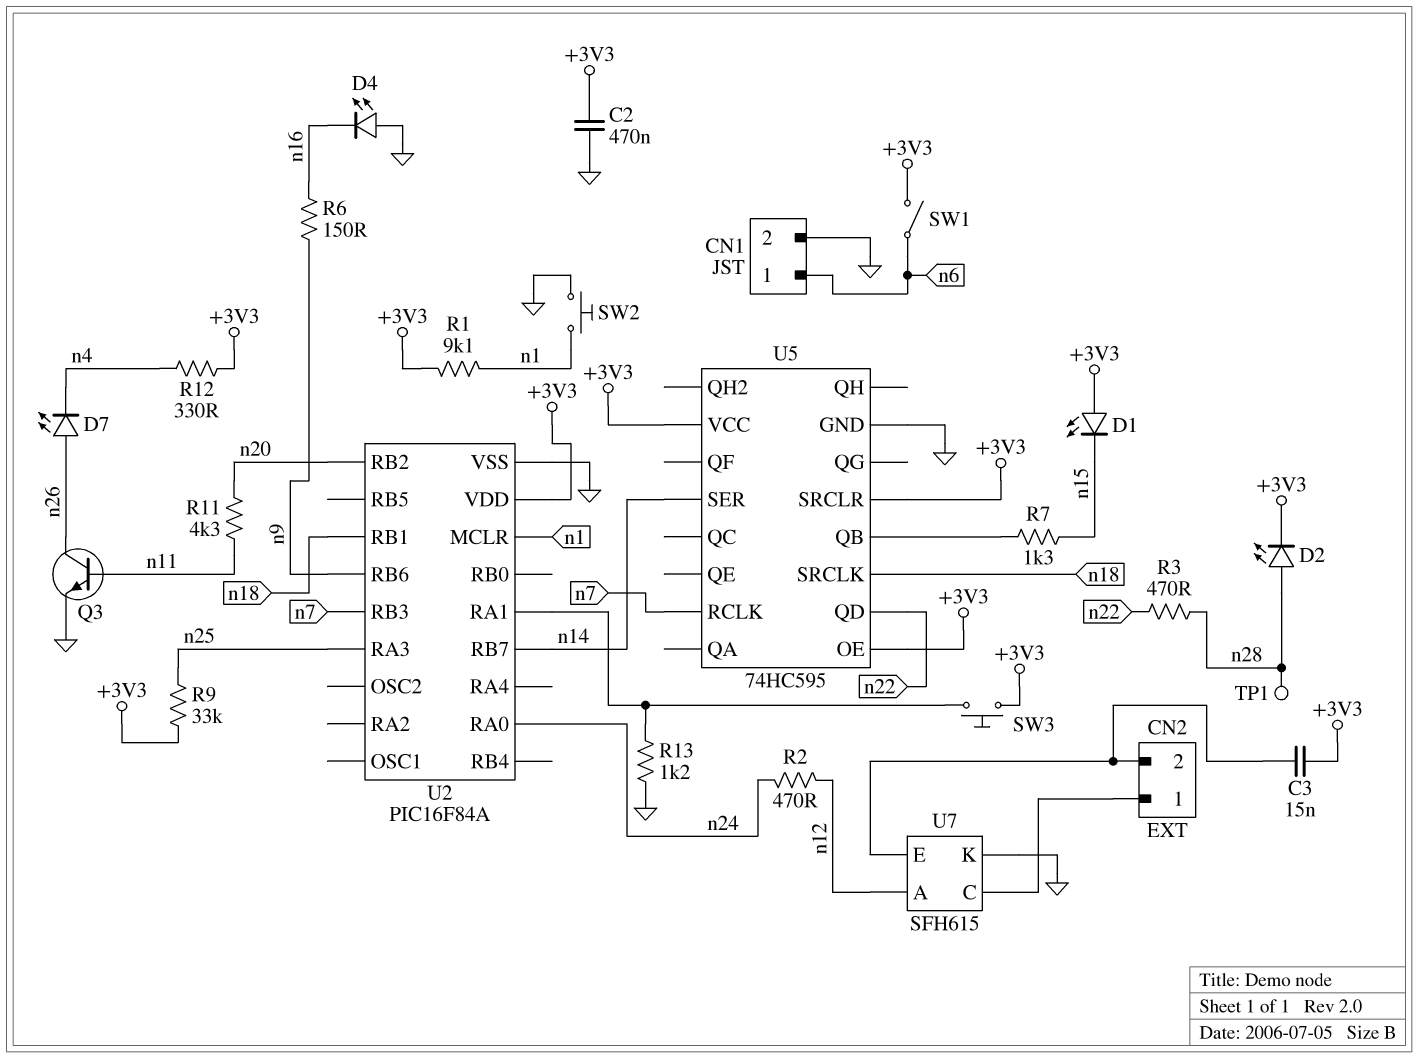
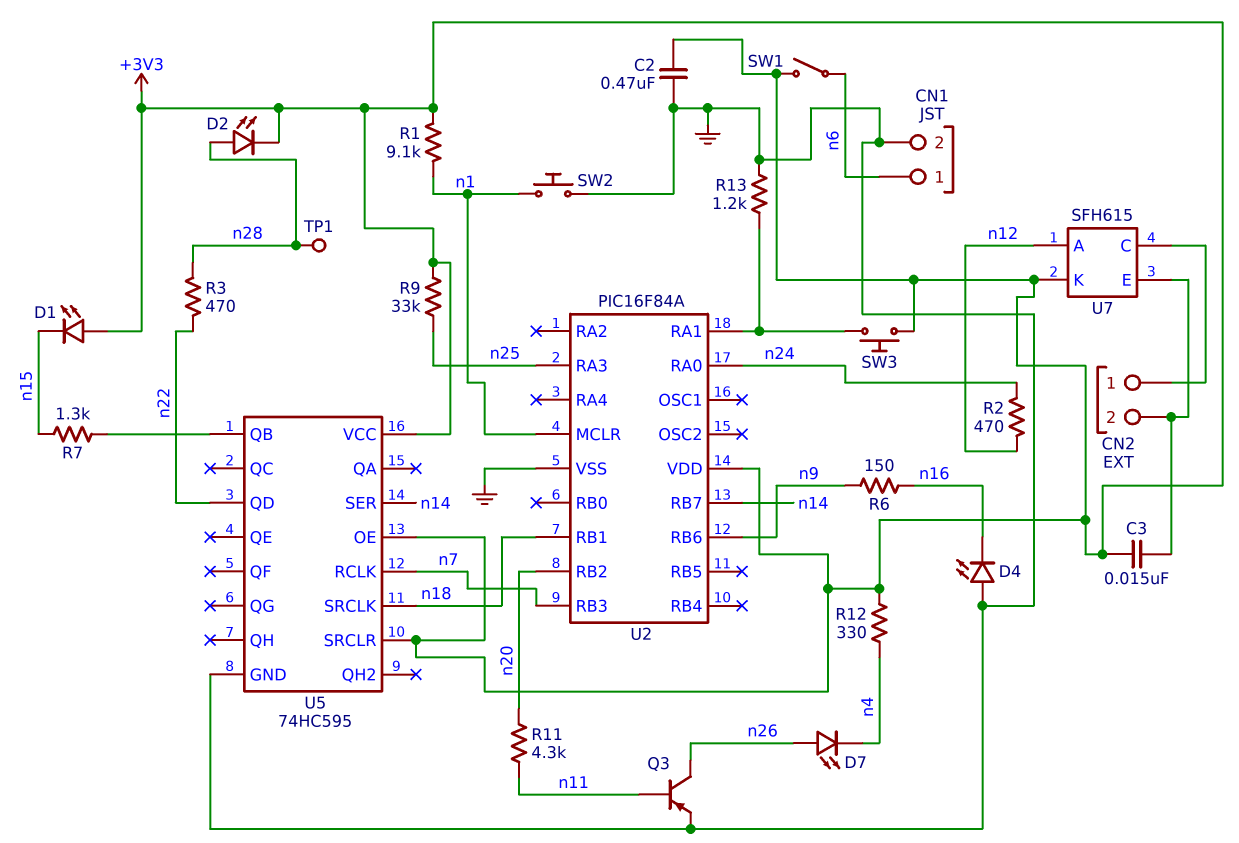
Q3: NPN (B n11, C n26, E GND) -> PNP (B n11, C n26, E GND)
U7 pin K: GND -> +3V3

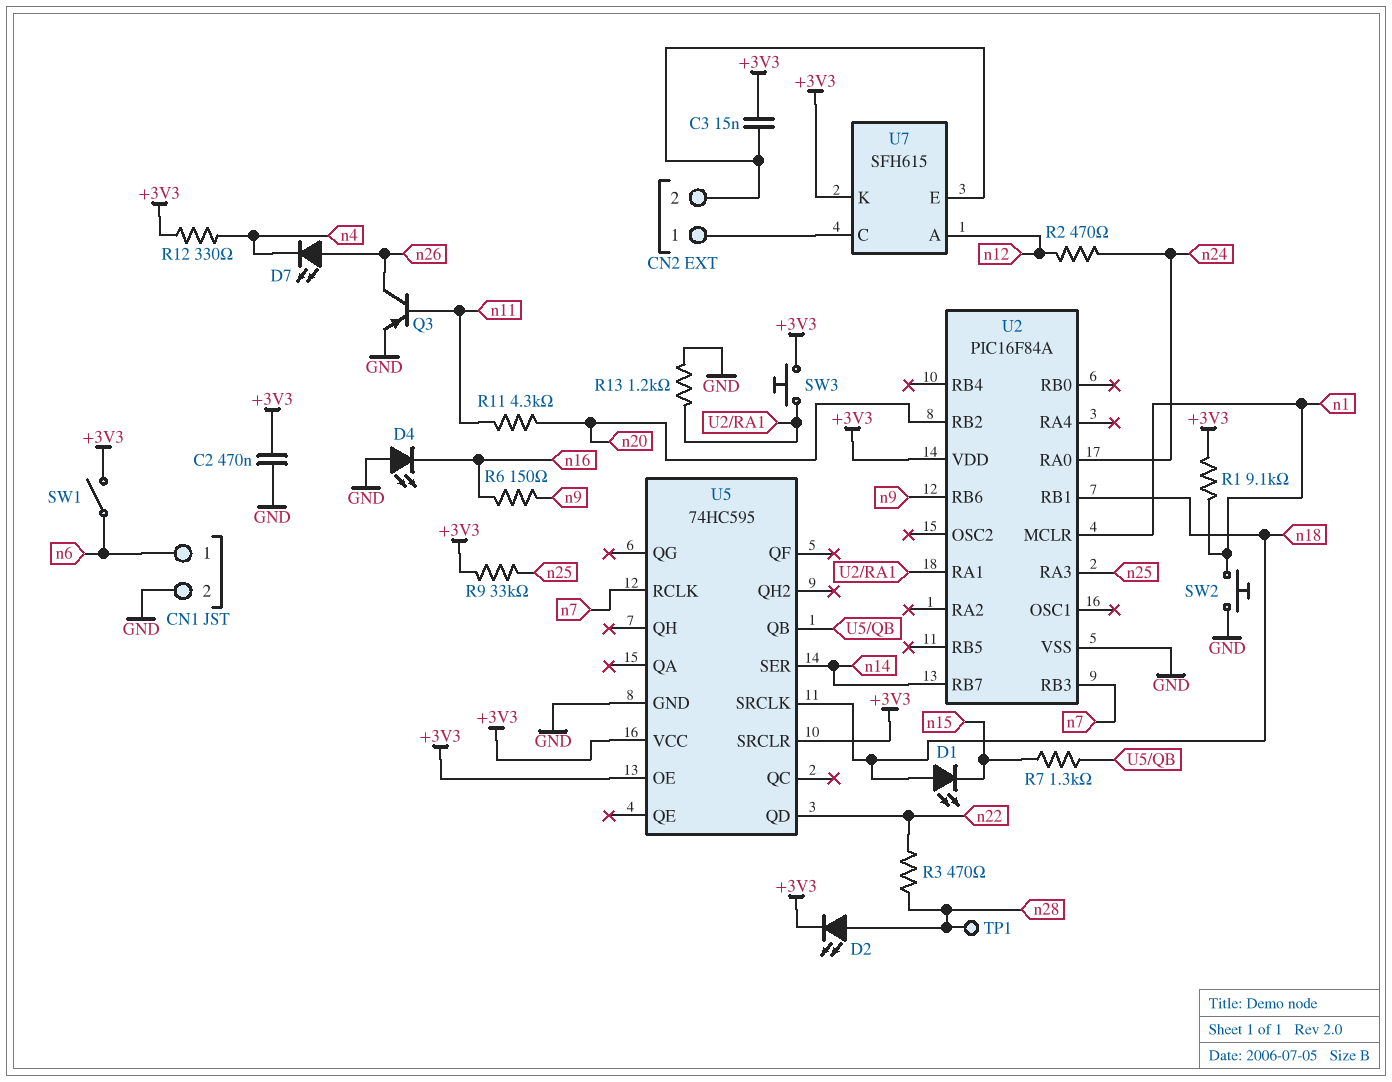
D1: LED (A +3V3, K n15) -> LED (A n18, K n15)

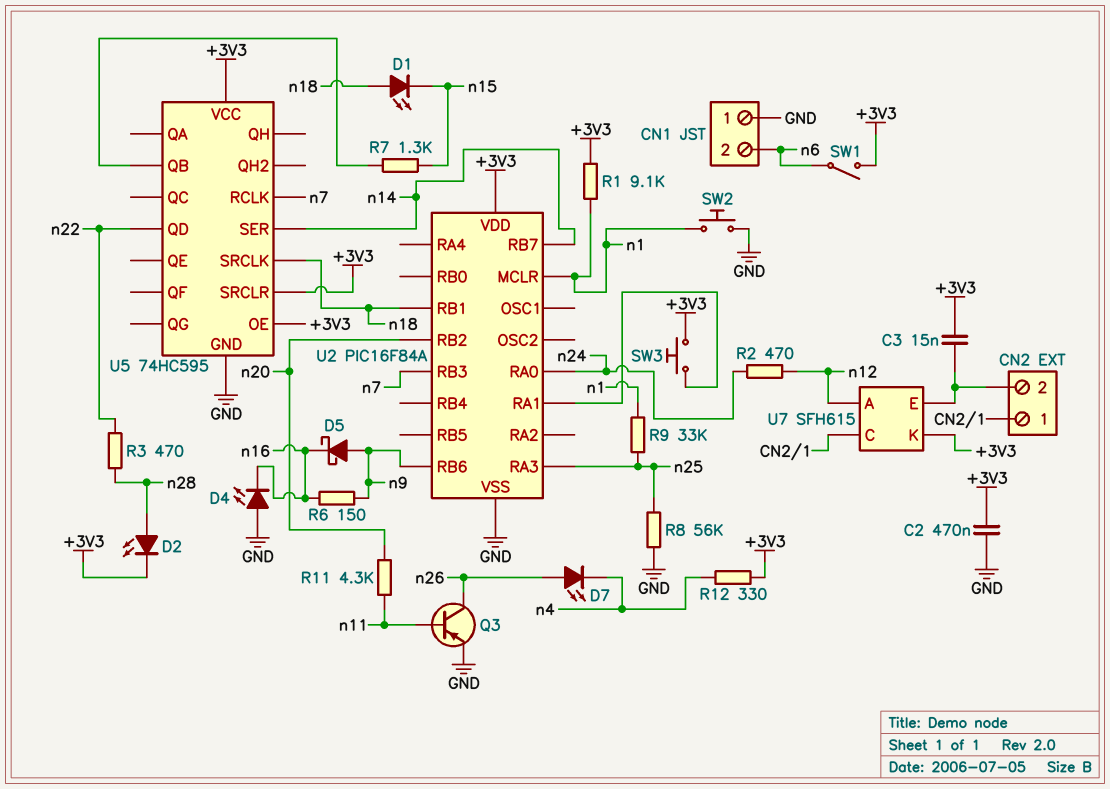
CN1 pin 1: n6 -> GND
CN1 pin 2: GND -> n6
D5: none -> schottky (A n9, K n16)
R8: none -> 56k (GND, n25)
R9: 33k (+3V3, n25) -> 33k (n1, n25)
R13: 1.2k (GND, U2/RA1) -> none
TP1: test point (n28) -> none

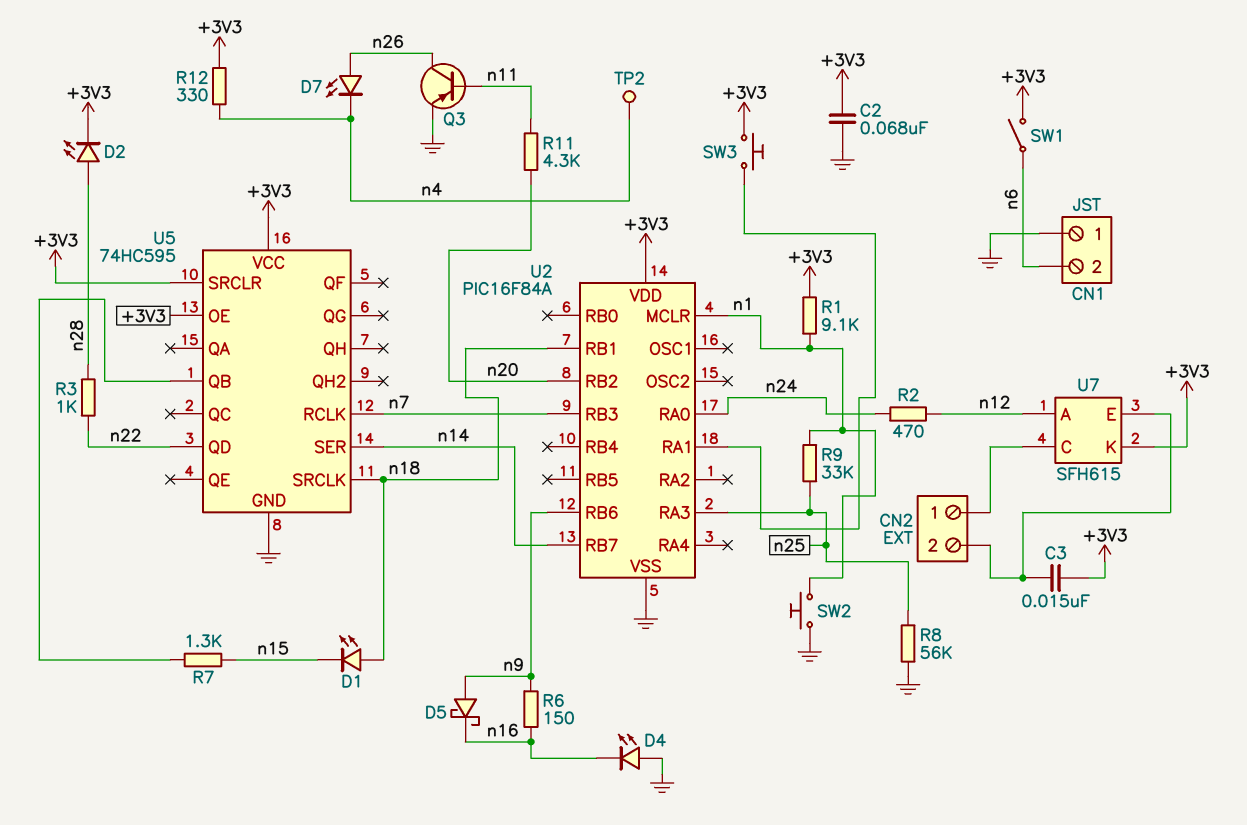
C2: 470nF (+3V3, GND) -> 68nF (+3V3, GND)
R3: 470 (n22, n28) -> 1k (n22, n28)
TP2: none -> test point (n4)

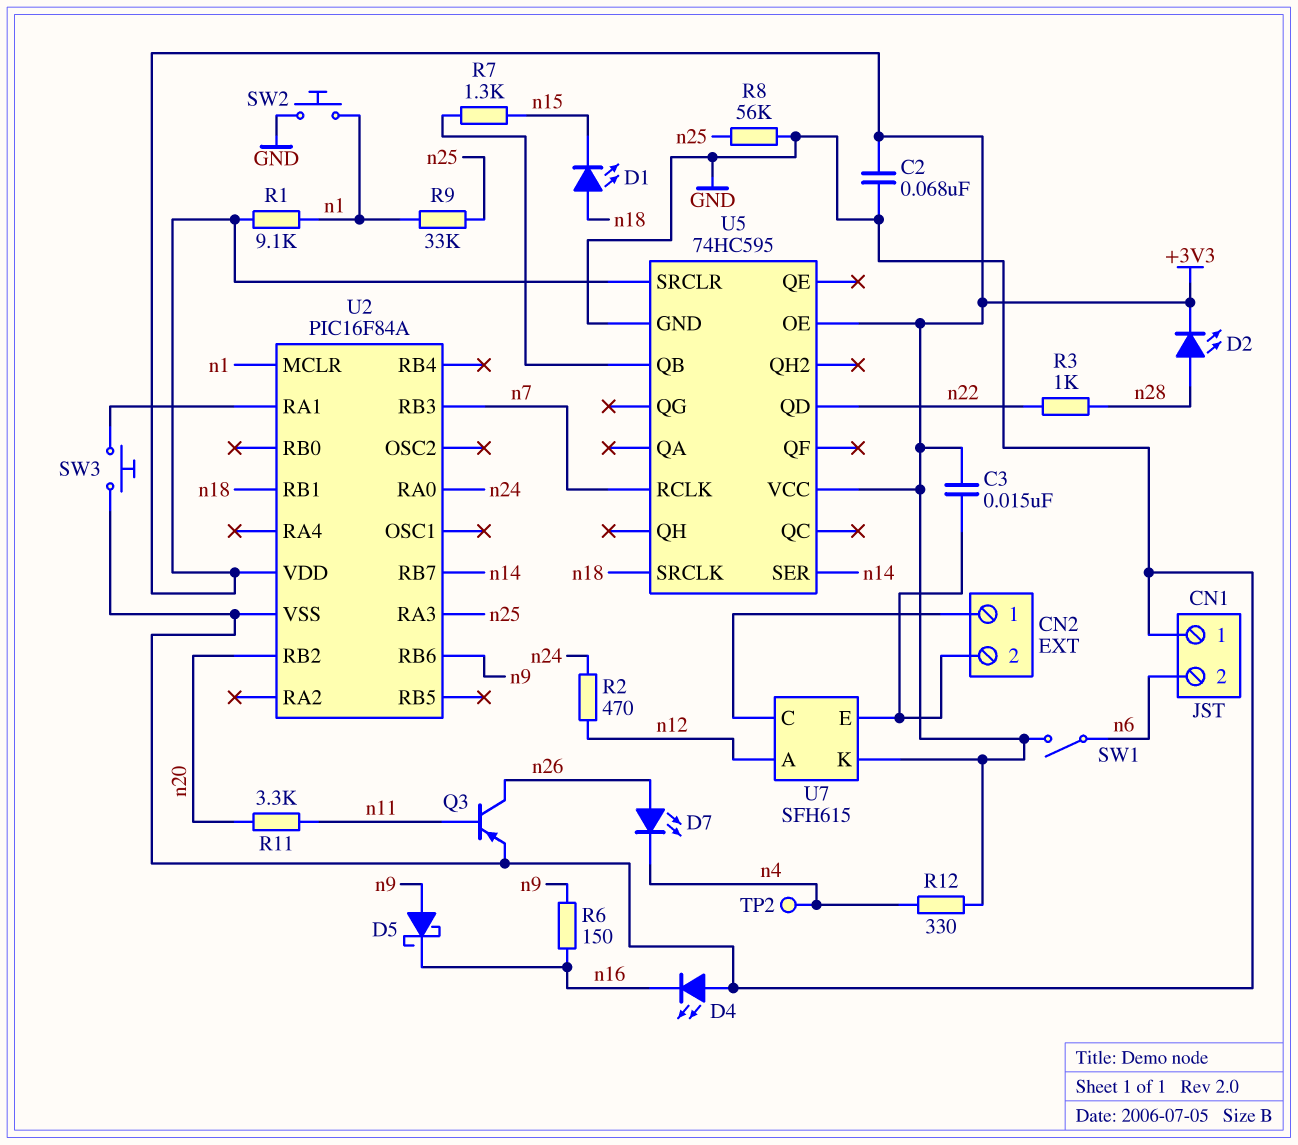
R11: 4.3k (n11, n20) -> 3.3k (n11, n20)
SW3: button (+3V3, U2/RA1) -> button (GND, U2/RA1)

